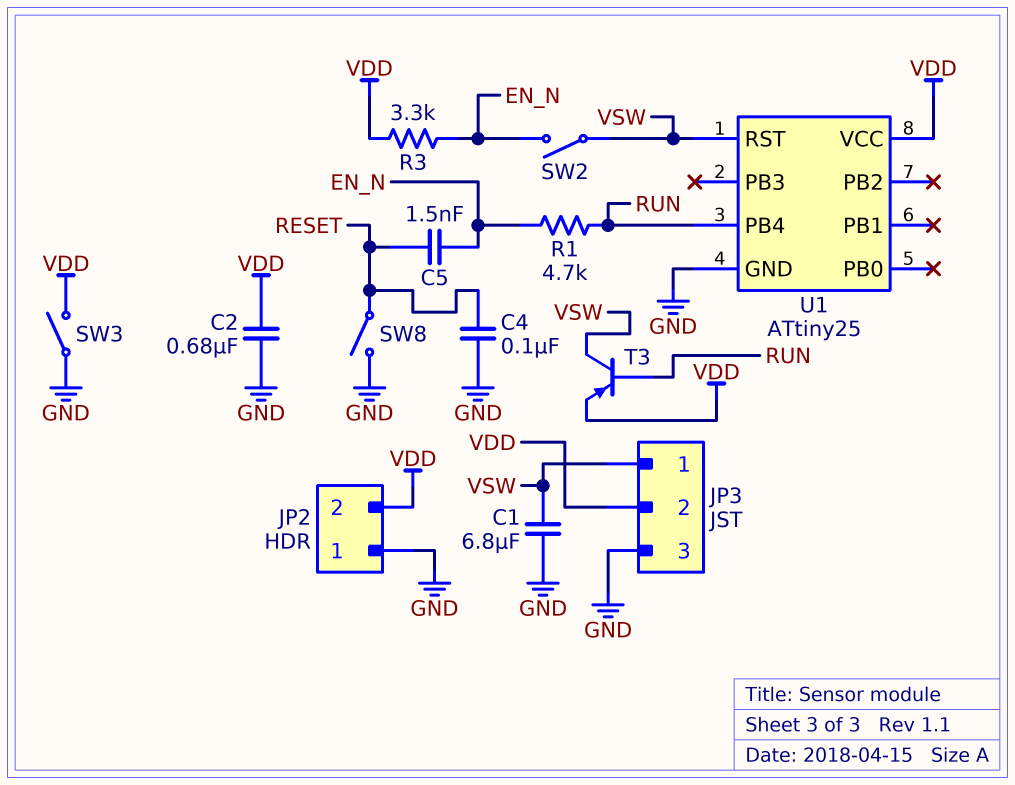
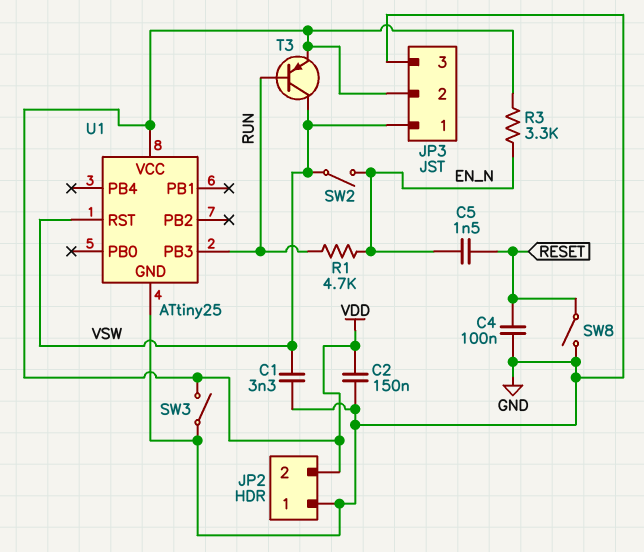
C1: 6.8uF (GND, VSW) -> 3.3nF (GND, VSW)
C2: 680nF (GND, VDD) -> 150nF (GND, VDD)
U1 pin PB3: none -> RUN
U1 pin PB4: RUN -> none

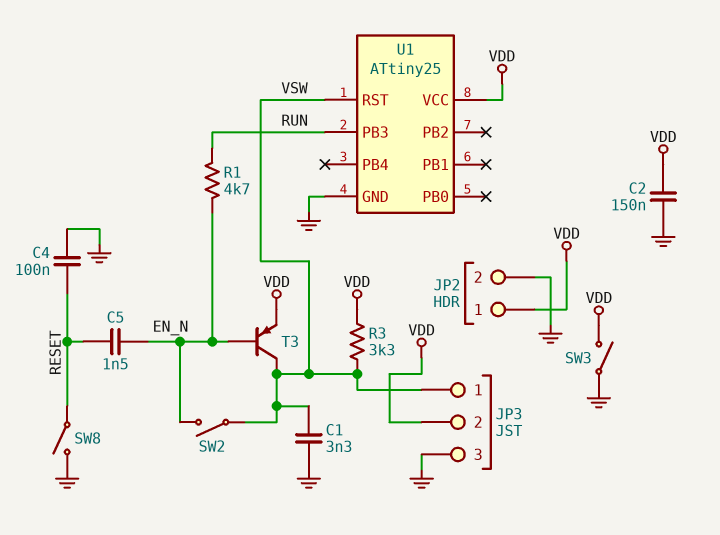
JP2 pin 1: GND -> VDD
JP2 pin 2: VDD -> GND
R3: 3.3k (EN_N, VDD) -> 3.3k (VDD, VSW)
T3: PNP (B RUN, C VSW, E VDD) -> PNP (B EN_N, C VSW, E VDD)

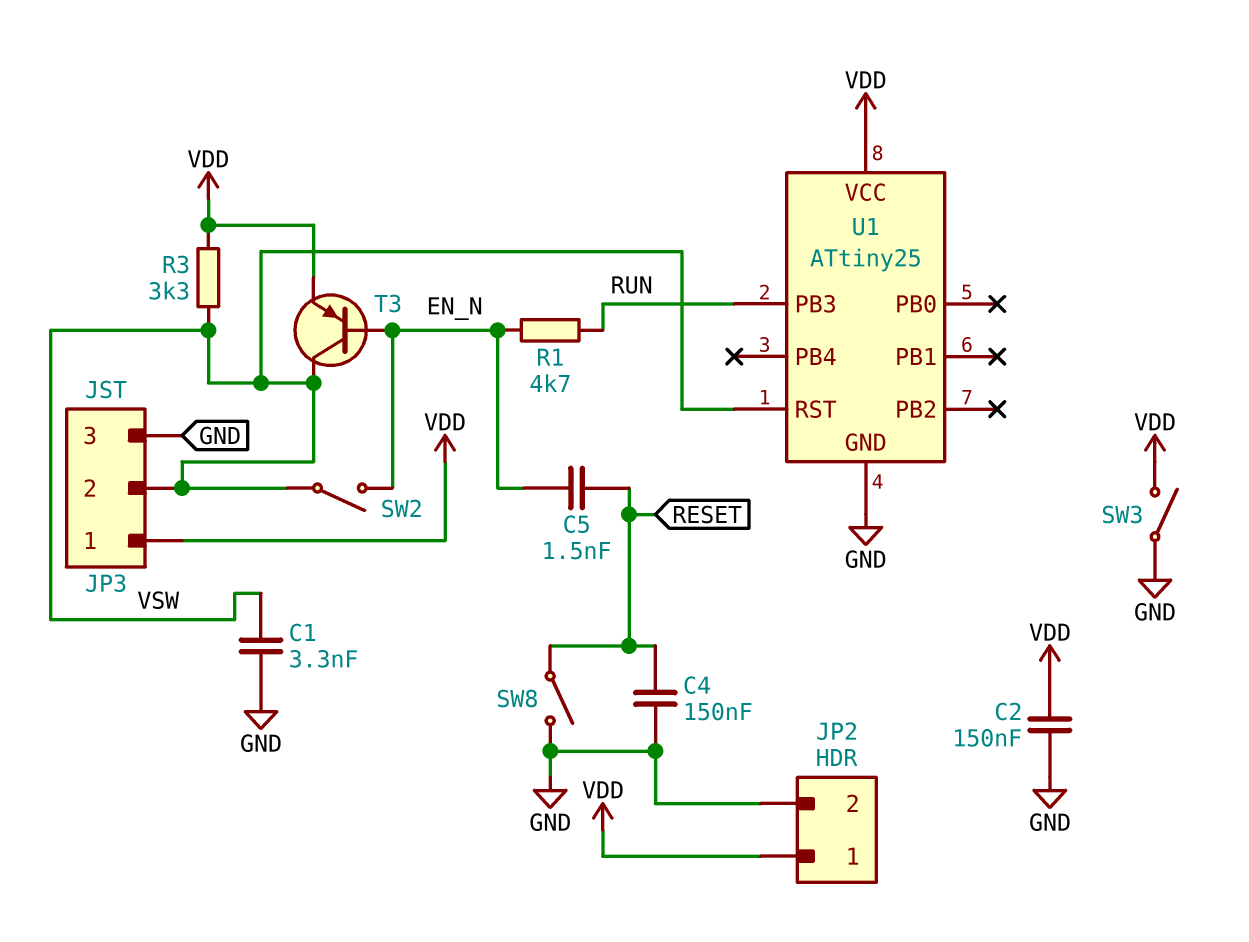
C4: 100nF (GND, RESET) -> 150nF (GND, RESET)
JP3 pin 1: VSW -> VDD
JP3 pin 2: VDD -> VSW

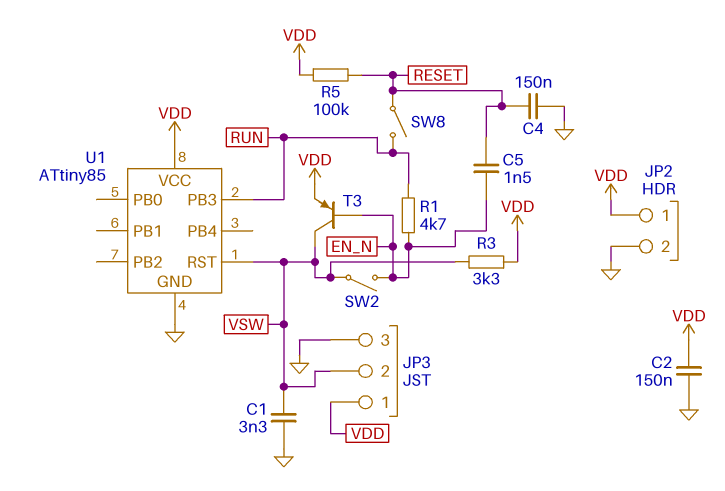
R5: none -> 100k (RESET, VDD)
SW3: switch (GND, VDD) -> none
SW8: switch (GND, RESET) -> switch (RESET, RUN)
U1: ATtiny25 -> ATtiny85

